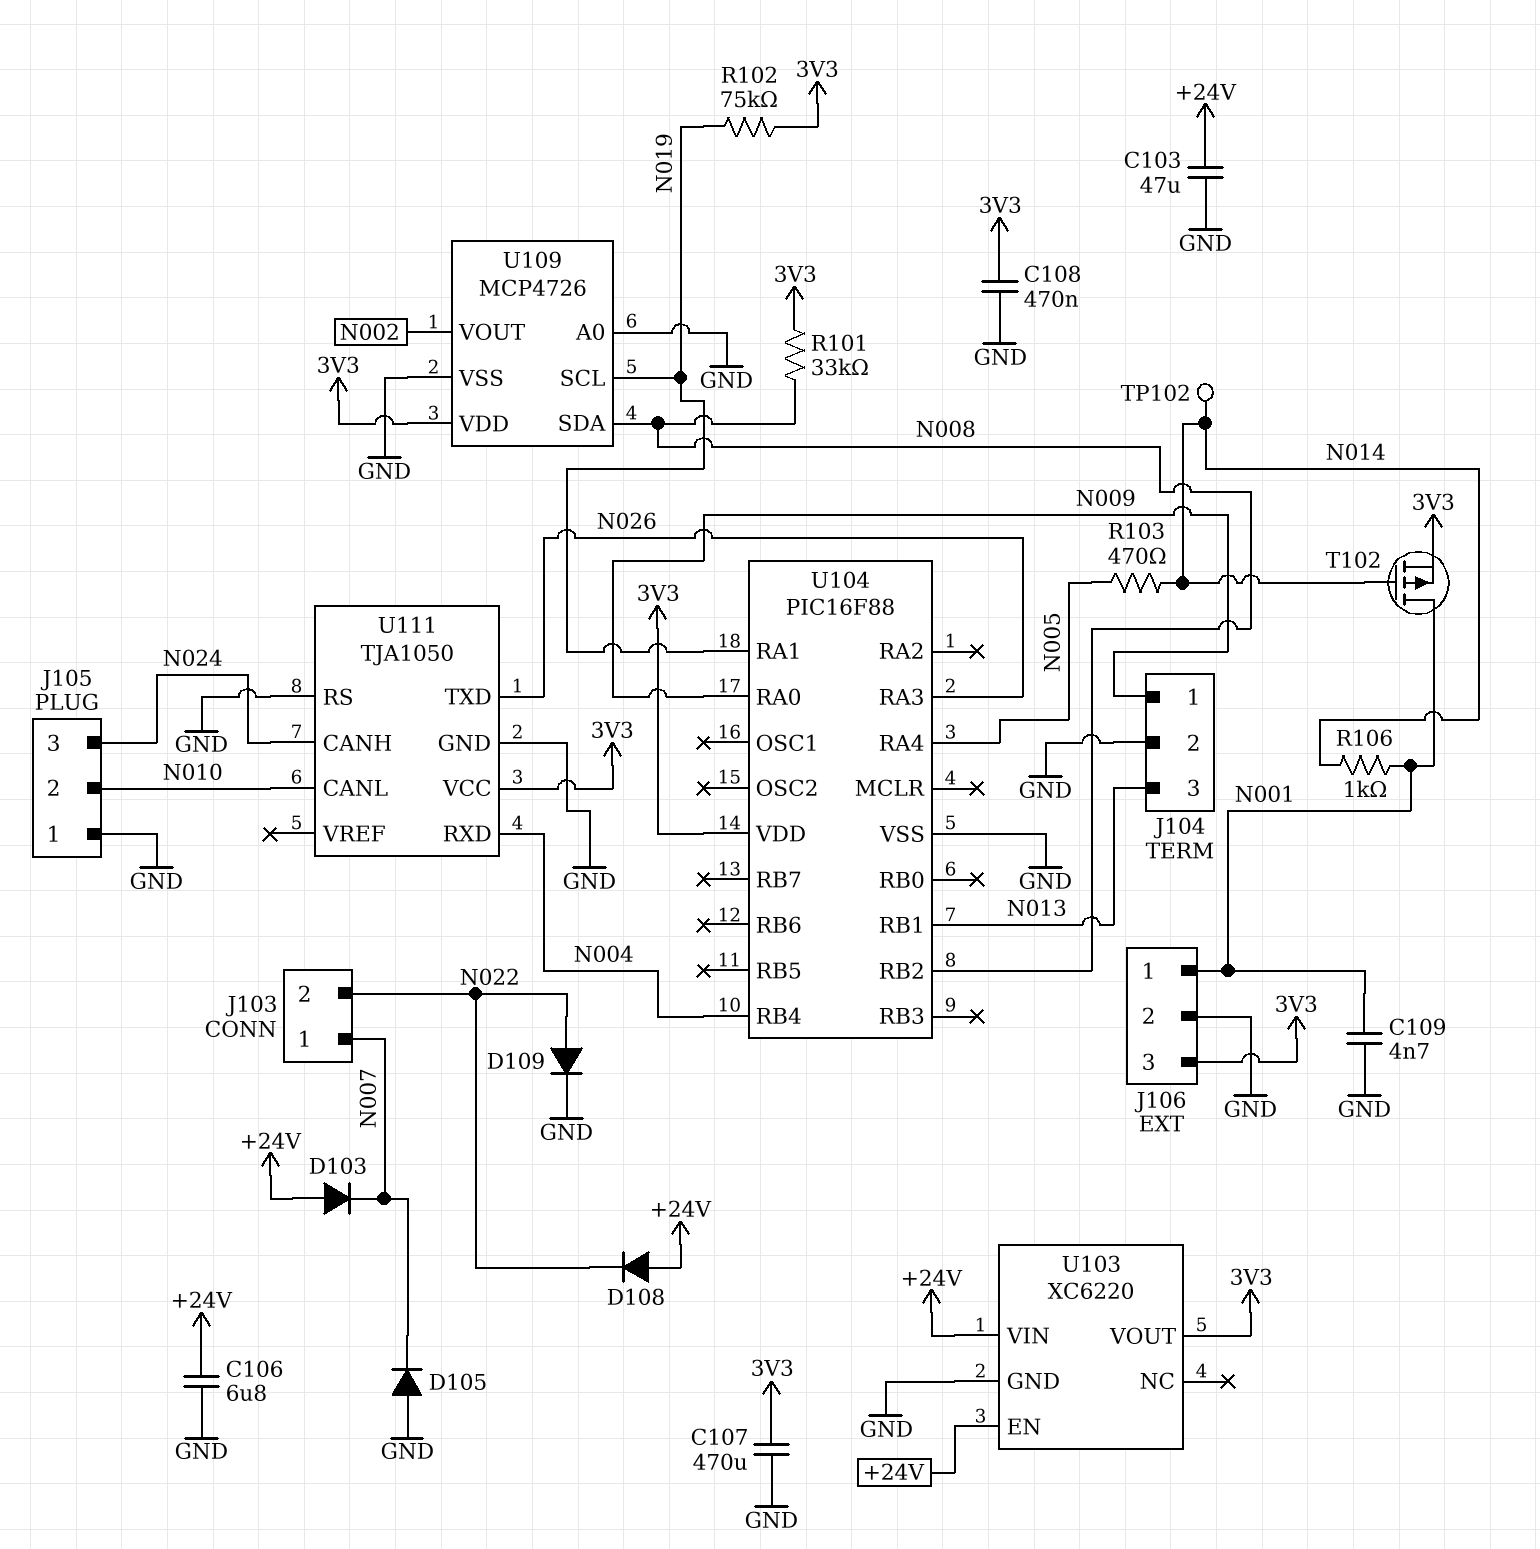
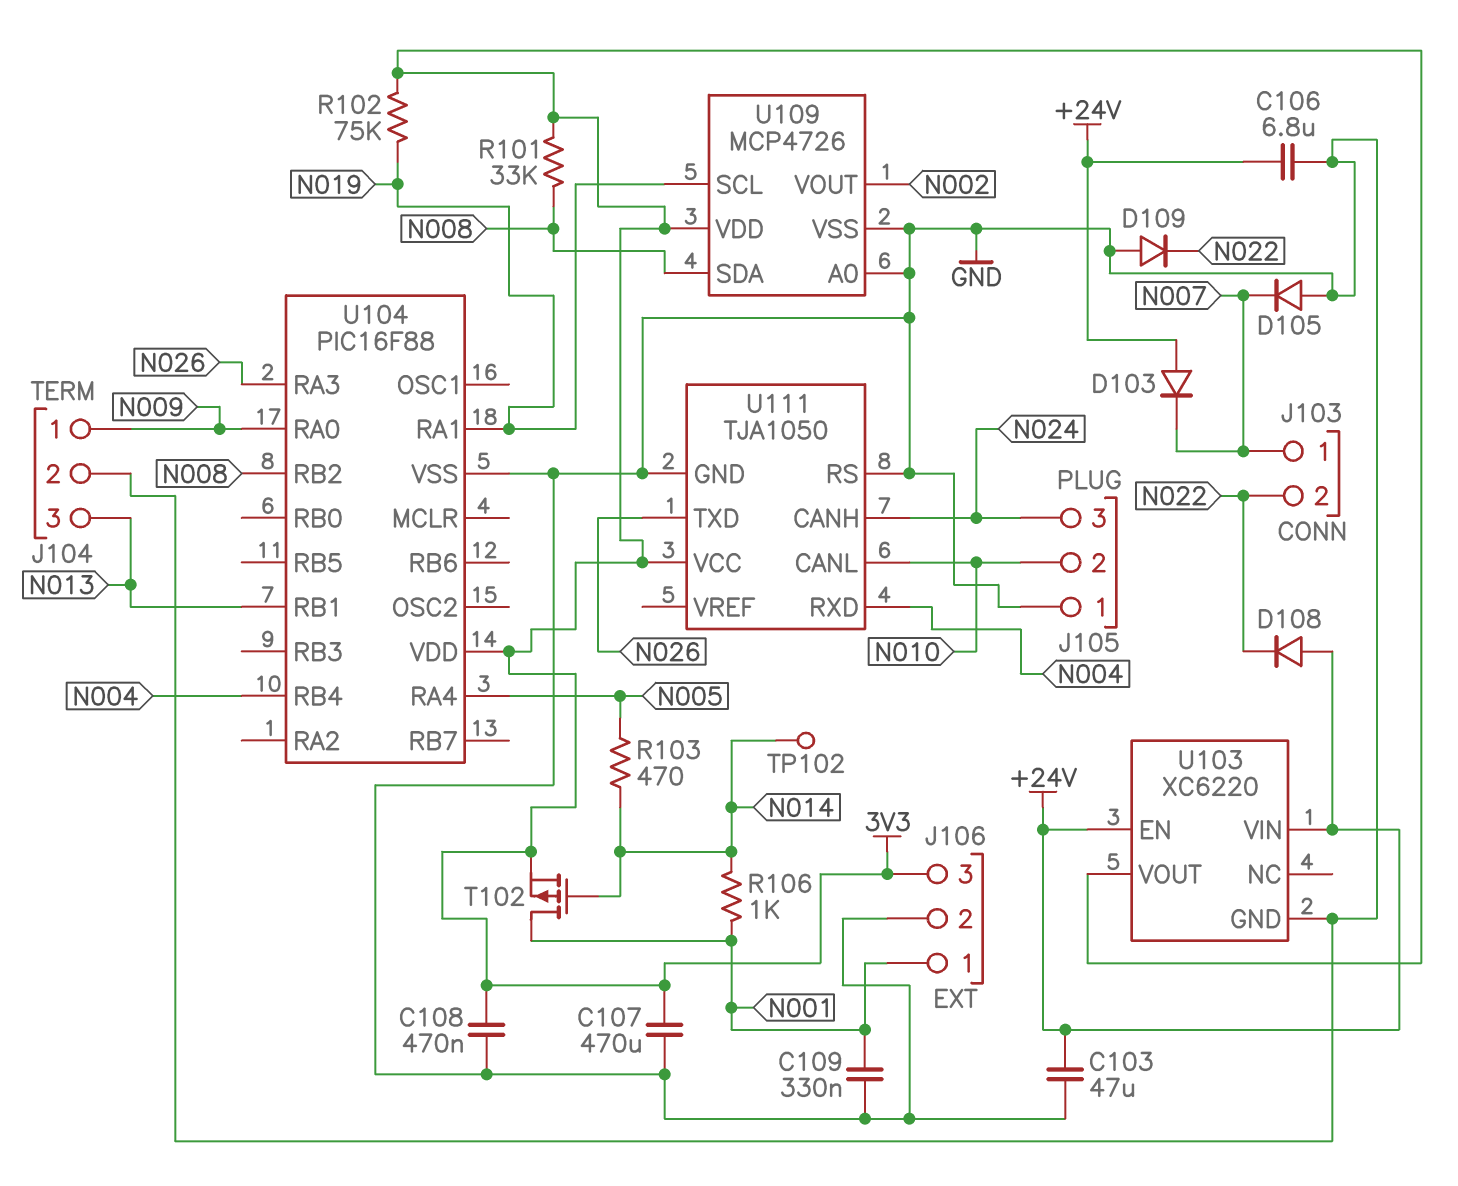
C109: 4.7nF (GND, N001) -> 330nF (GND, N001)
D109: diode (A N022, K GND) -> diode (A GND, K N022)

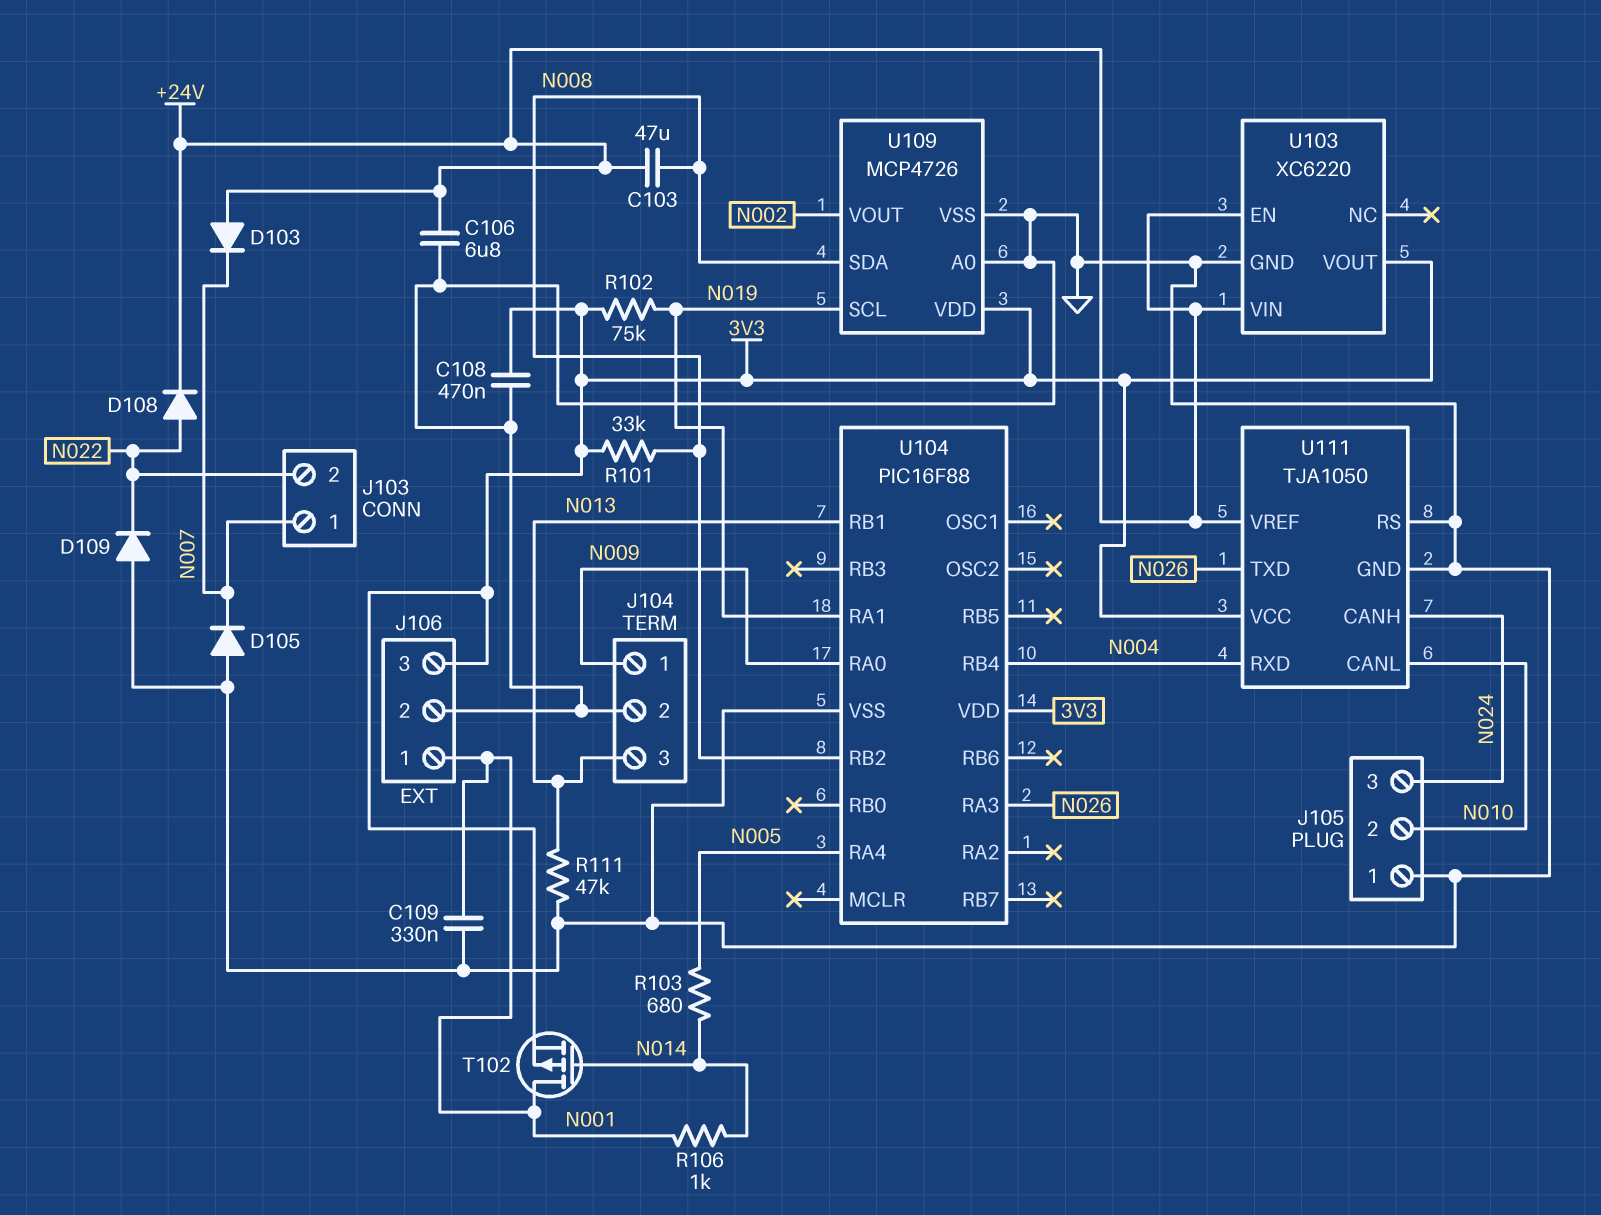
C103: 47uF (+24V, GND) -> 47uF (+24V, N008)
C107: 470uF (3V3, GND) -> none
D108: diode (A +24V, K N022) -> diode (A N022, K +24V)
R103: 470 (N005, N014) -> 680 (N005, N014)
R111: none -> 47k (GND, N013)
TP102: test point (N014) -> none
U111 pin VREF: none -> +24V

